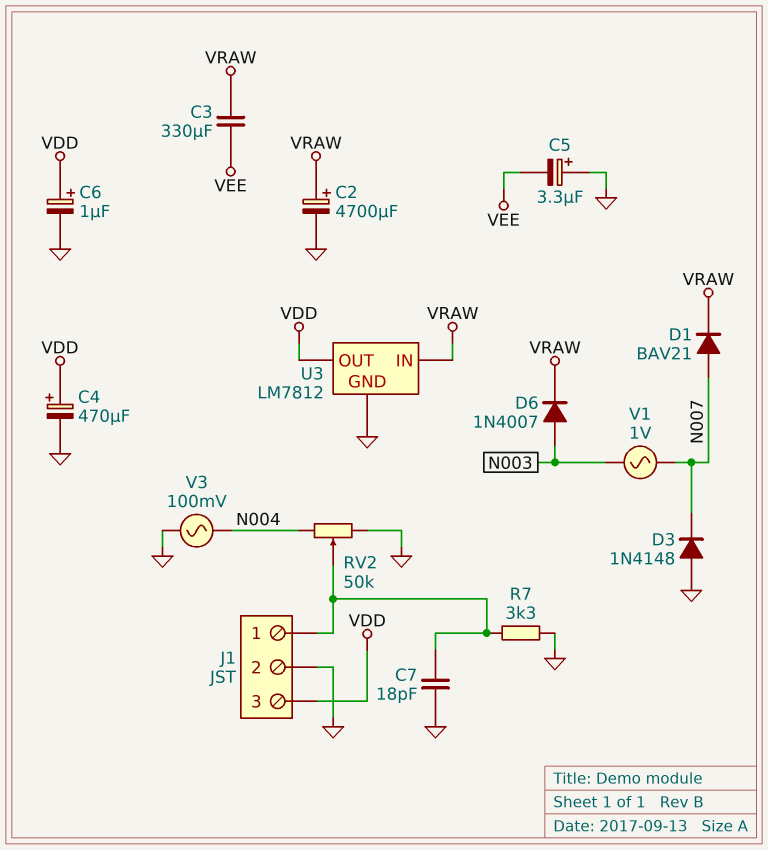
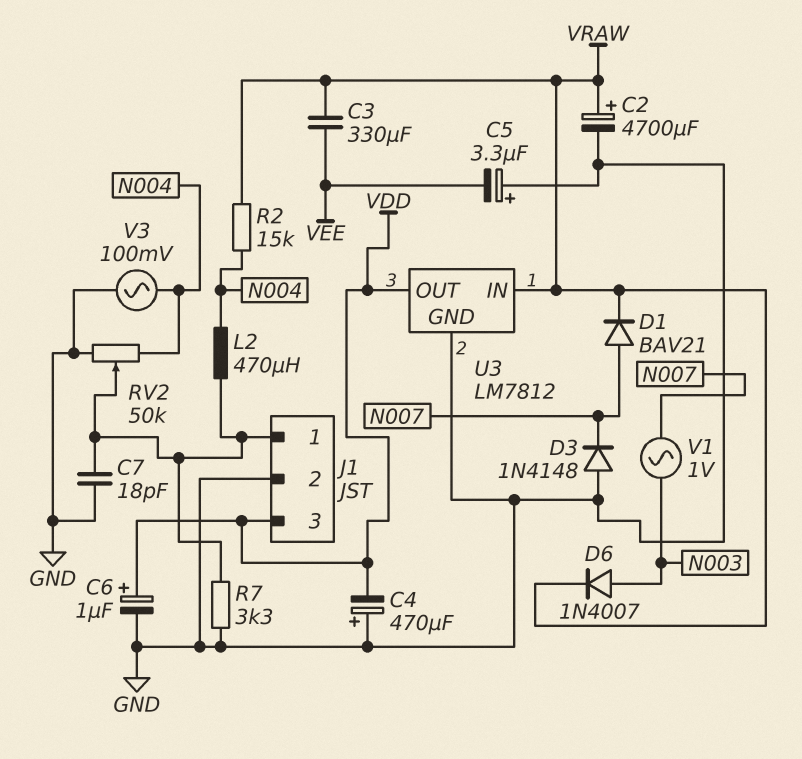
C4: 470uF (plus VDD, minus GND) -> 470uF (plus GND, minus VDD)
L2: none -> 470uH (J1/1, N004)
R2: none -> 15k (N004, VRAW)

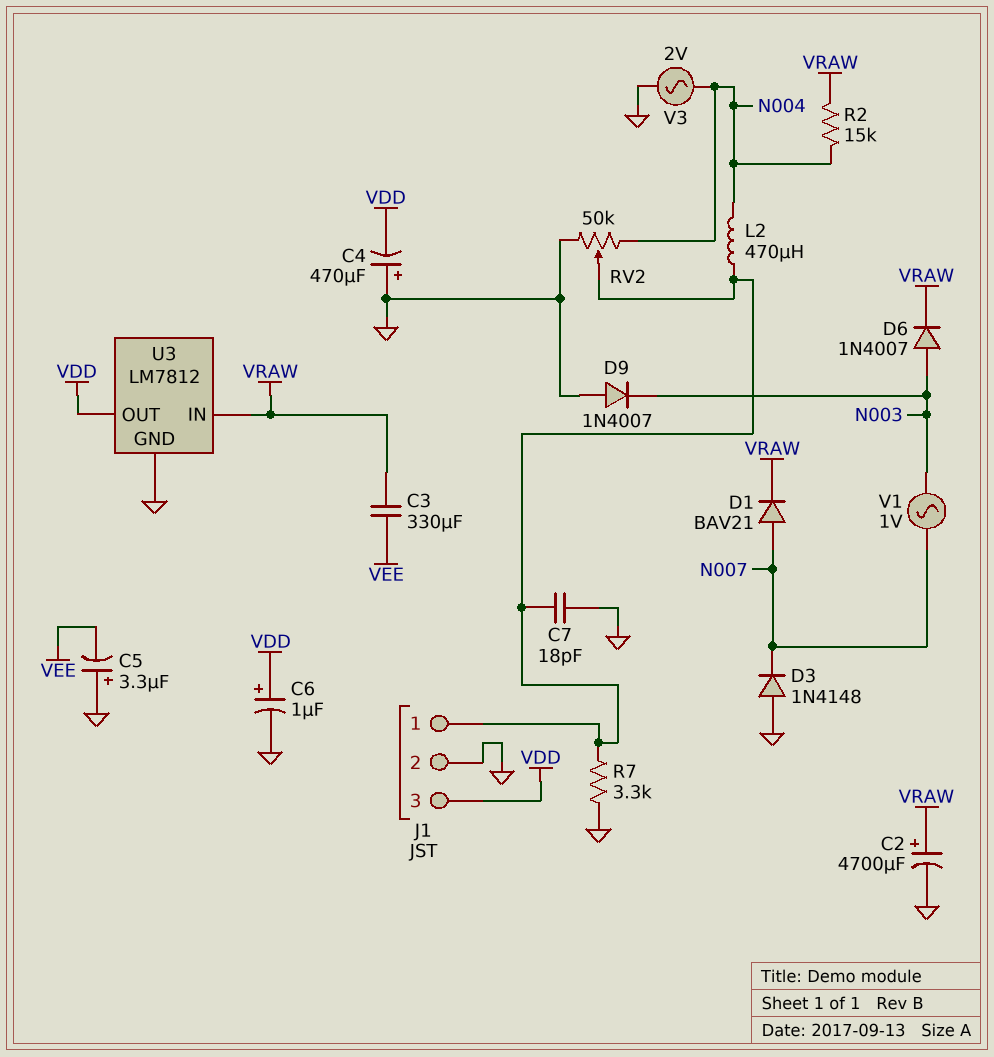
D9: none -> diode 1N4007 (A GND, K N003)
V3: AC 100mV (GND, N004) -> AC 2V (GND, N004)

